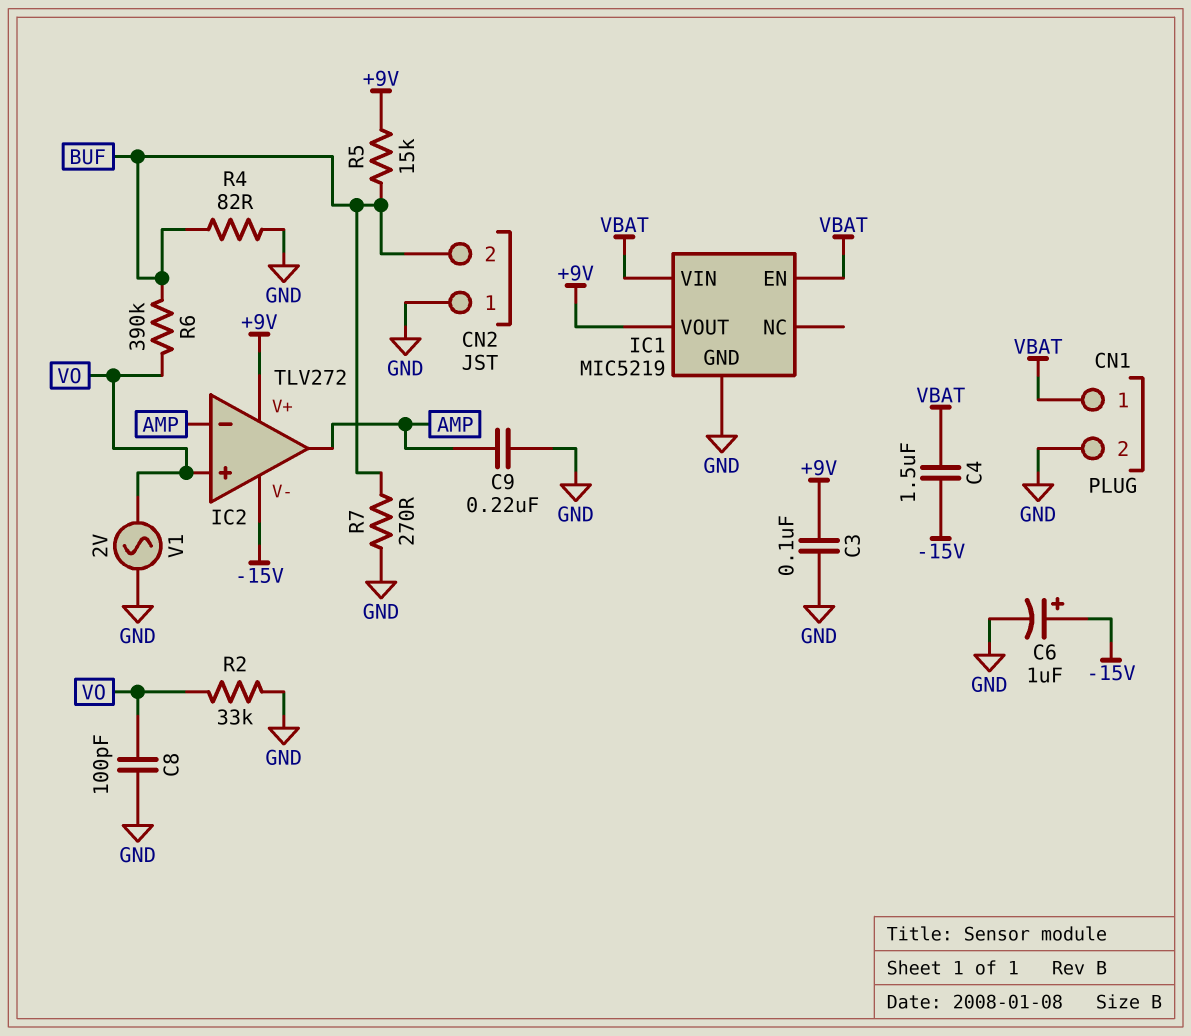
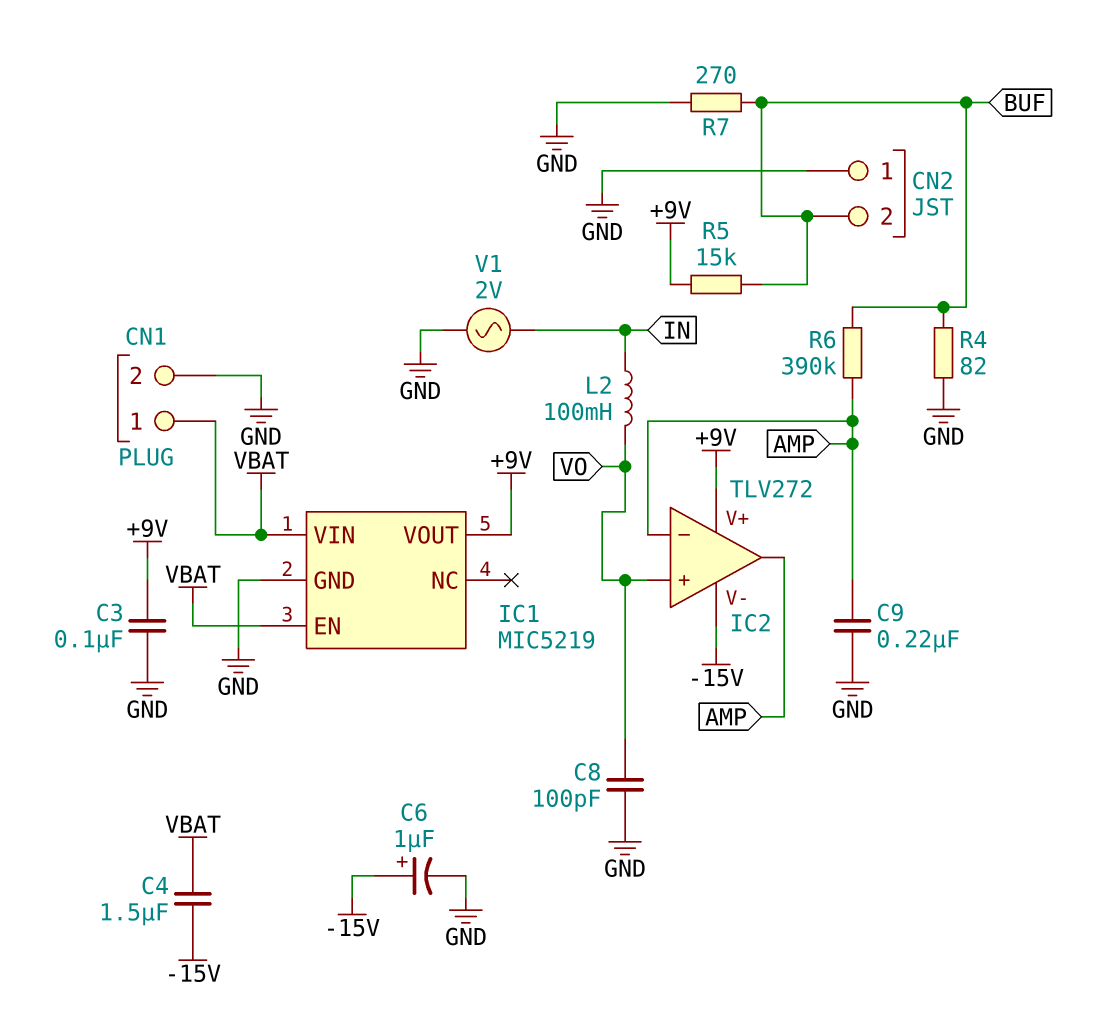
L2: none -> 100mH (IN, VO)
R2: 33k (GND, VO) -> none
R6: 390k (BUF, VO) -> 390k (AMP, BUF)
V1: AC 2V (GND, VO) -> AC 2V (GND, IN)

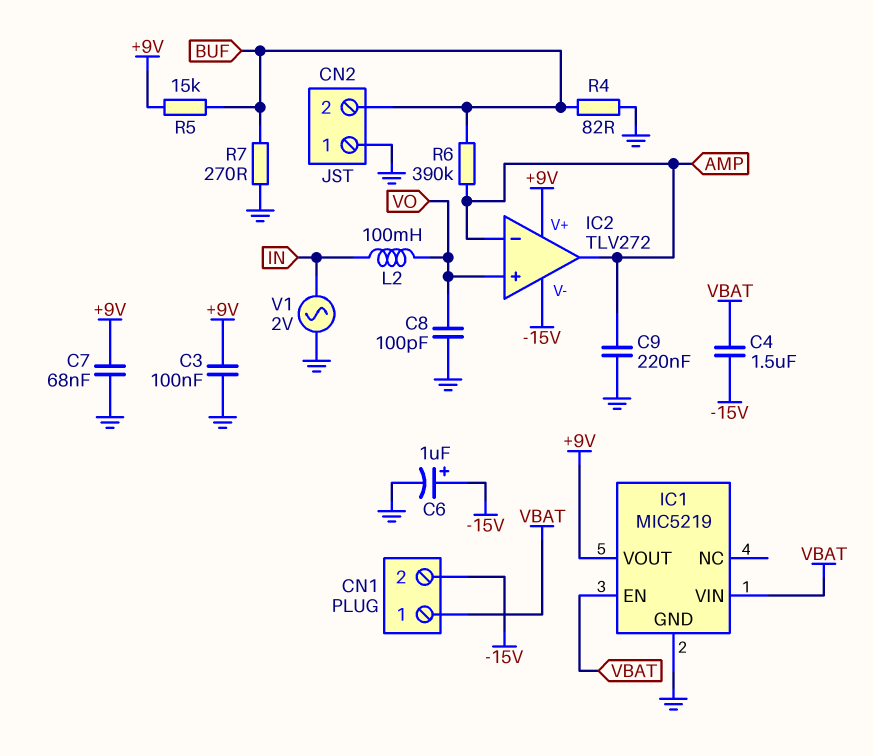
C7: none -> 68nF (+9V, GND)
CN1 pin 2: GND -> -15V

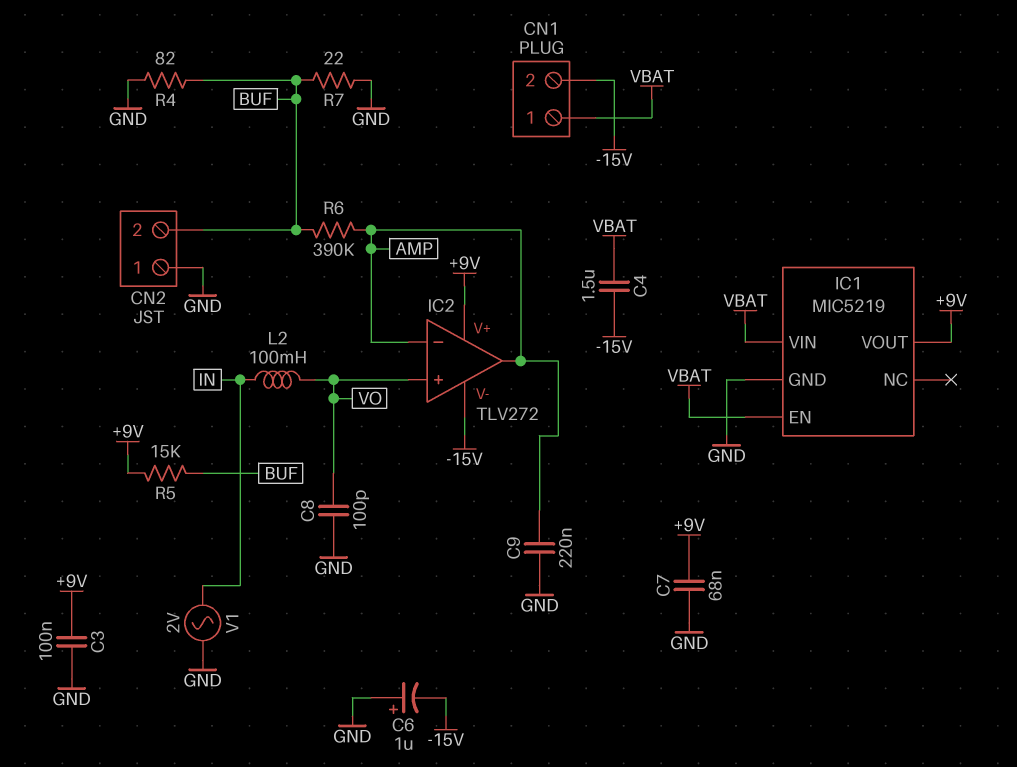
C6: 1uF (plus -15V, minus GND) -> 1uF (plus GND, minus -15V)
R7: 270 (BUF, GND) -> 22 (BUF, GND)

